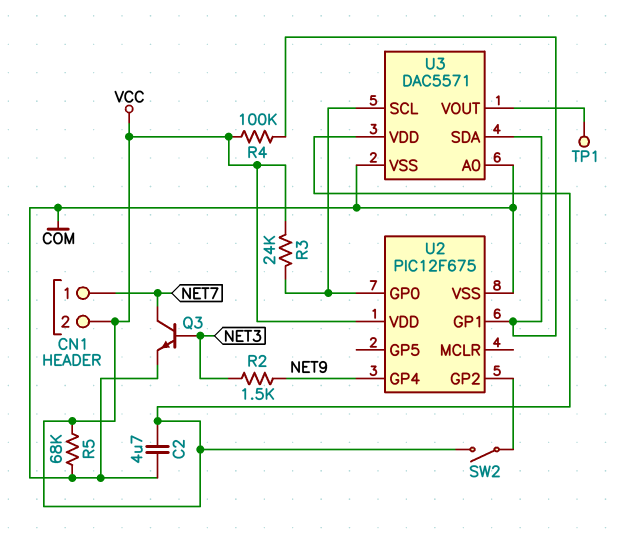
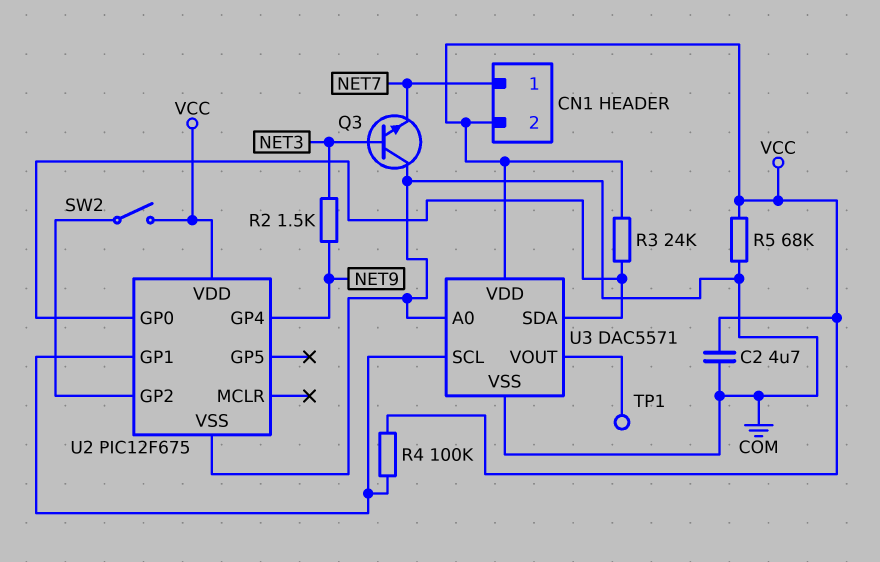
Q3: NPN (B NET3, C NET7, E COM) -> NPN (B NET3, C COM, E NET7)
U3 pin SCL: U2/GP0 -> U2/GP1
U3 pin SDA: U2/GP1 -> U2/GP0

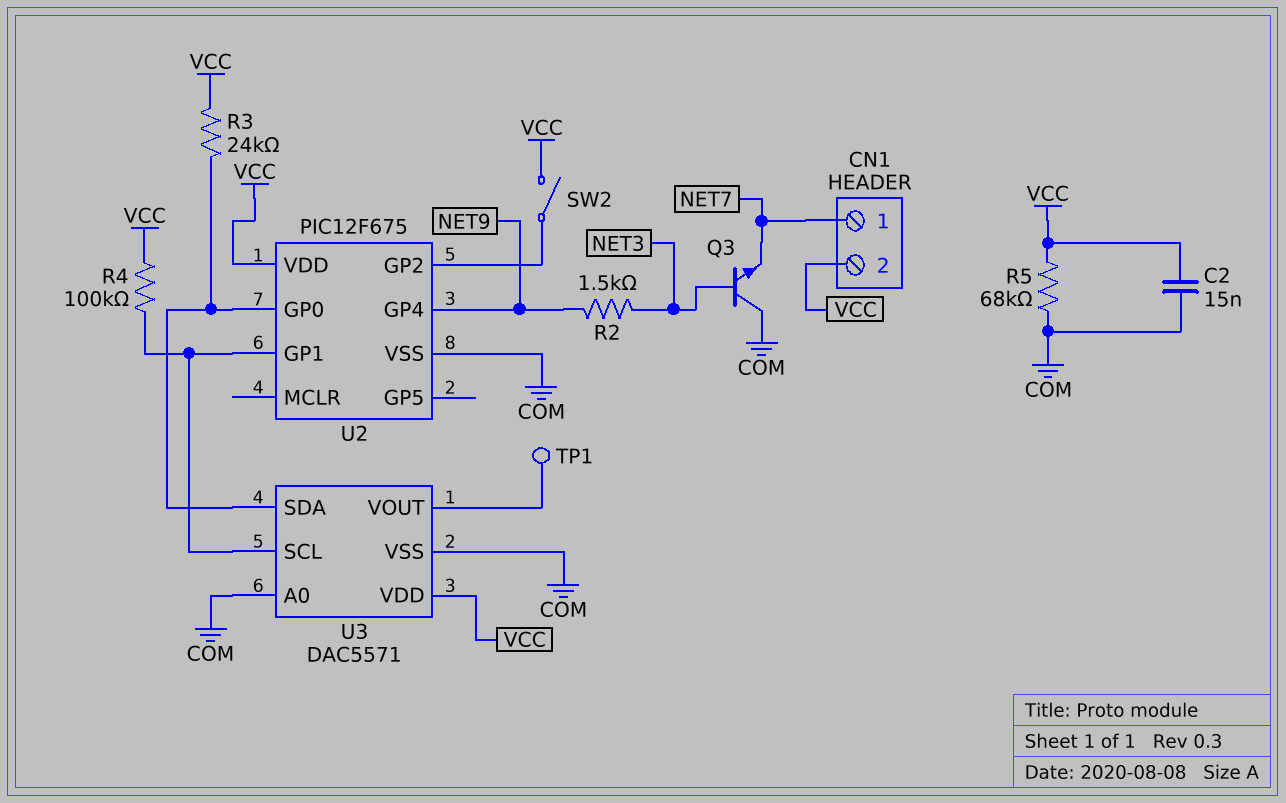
C2: 4.7uF (COM, VCC) -> 15nF (COM, VCC)

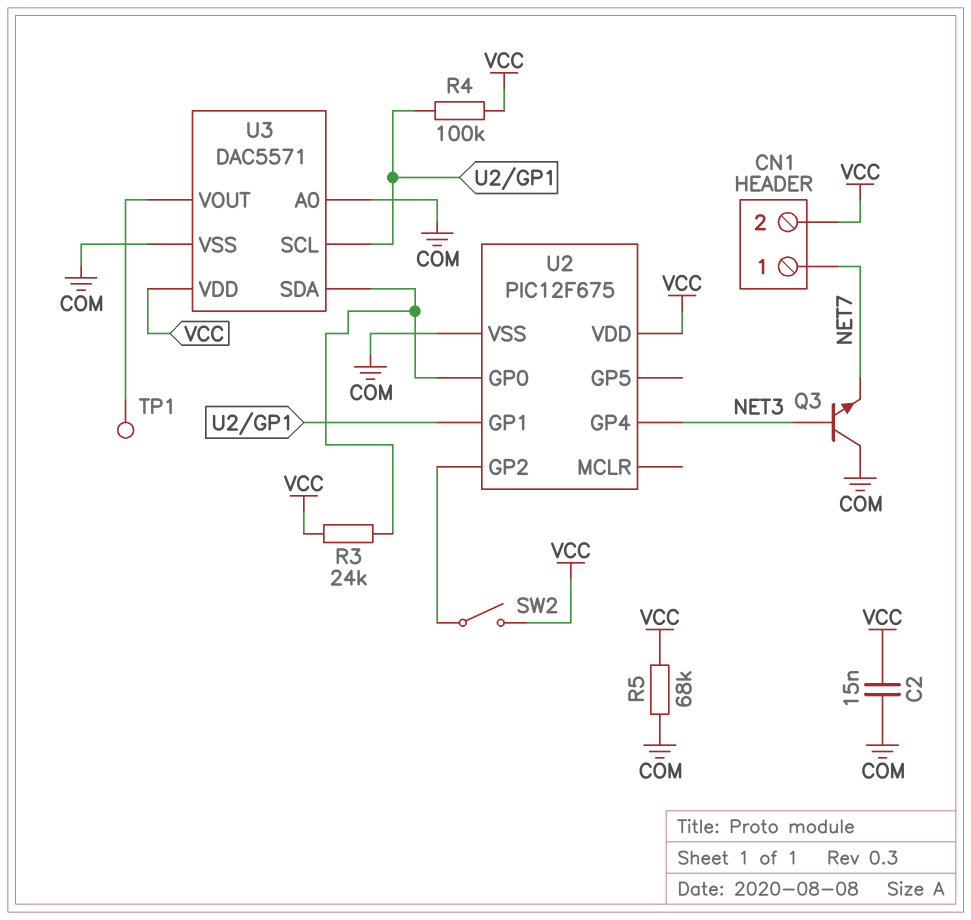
R2: 1.5k (NET3, NET9) -> none
U2 pin GP4: NET9 -> NET3

